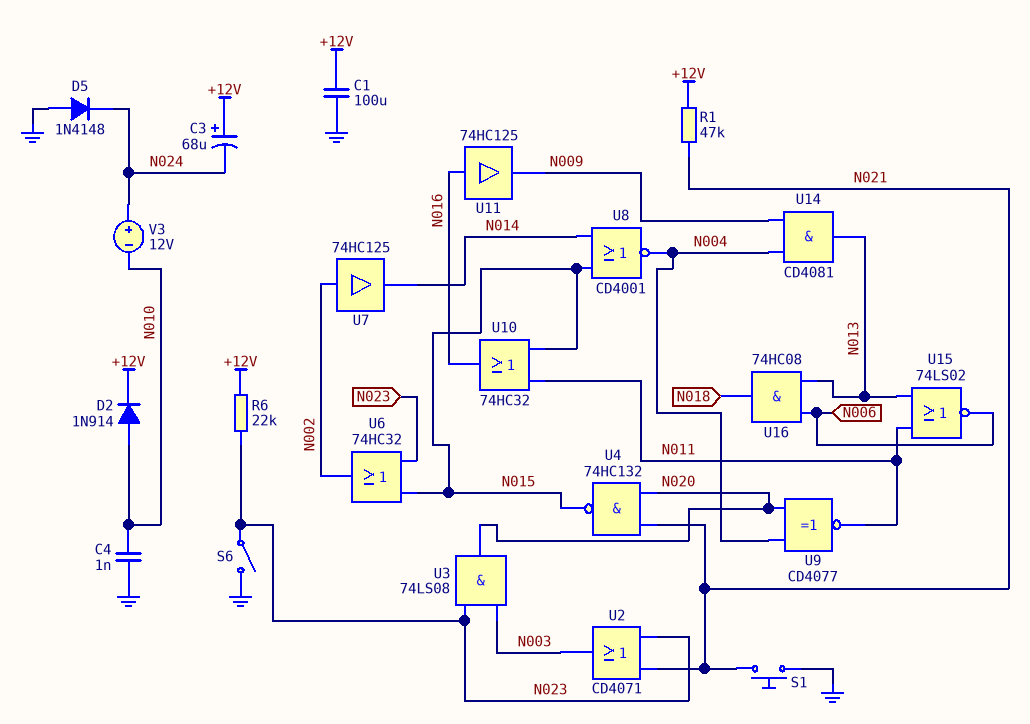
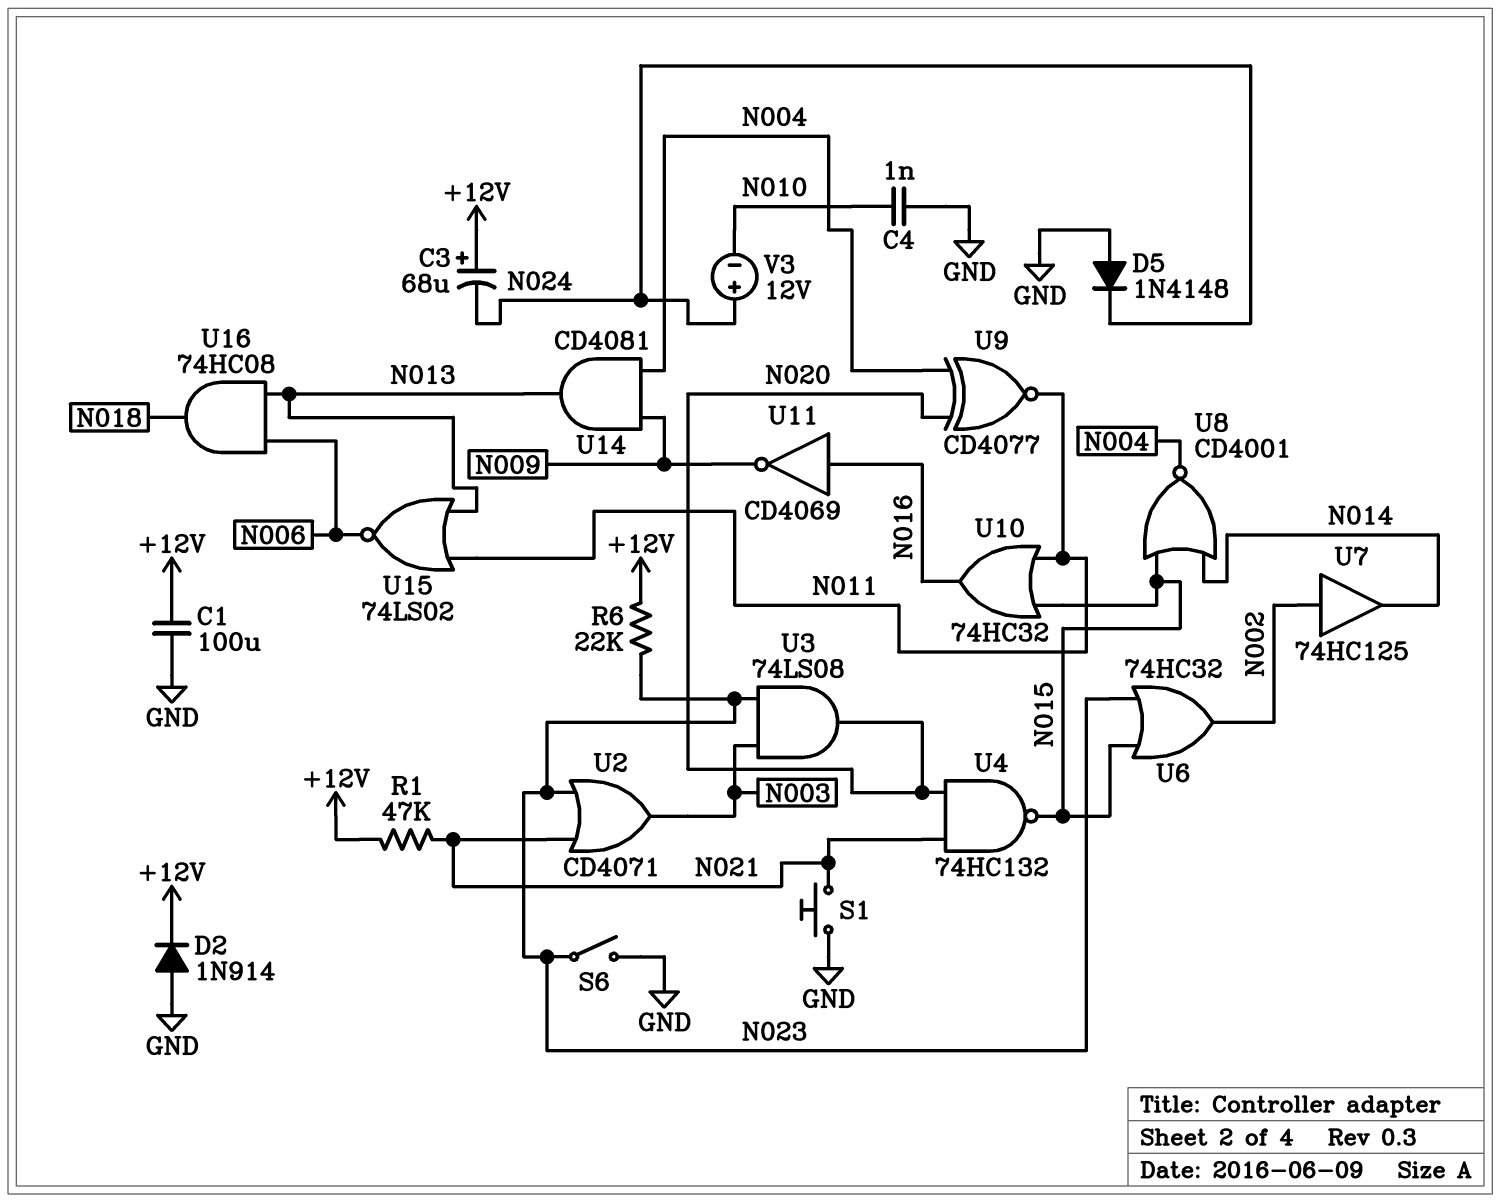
D2: diode 1N914 (A N010, K +12V) -> diode 1N914 (A GND, K +12V)
U11: buffer 74HC125 (in N016, out N009) -> NOT CD4069 (in N016, out N009)

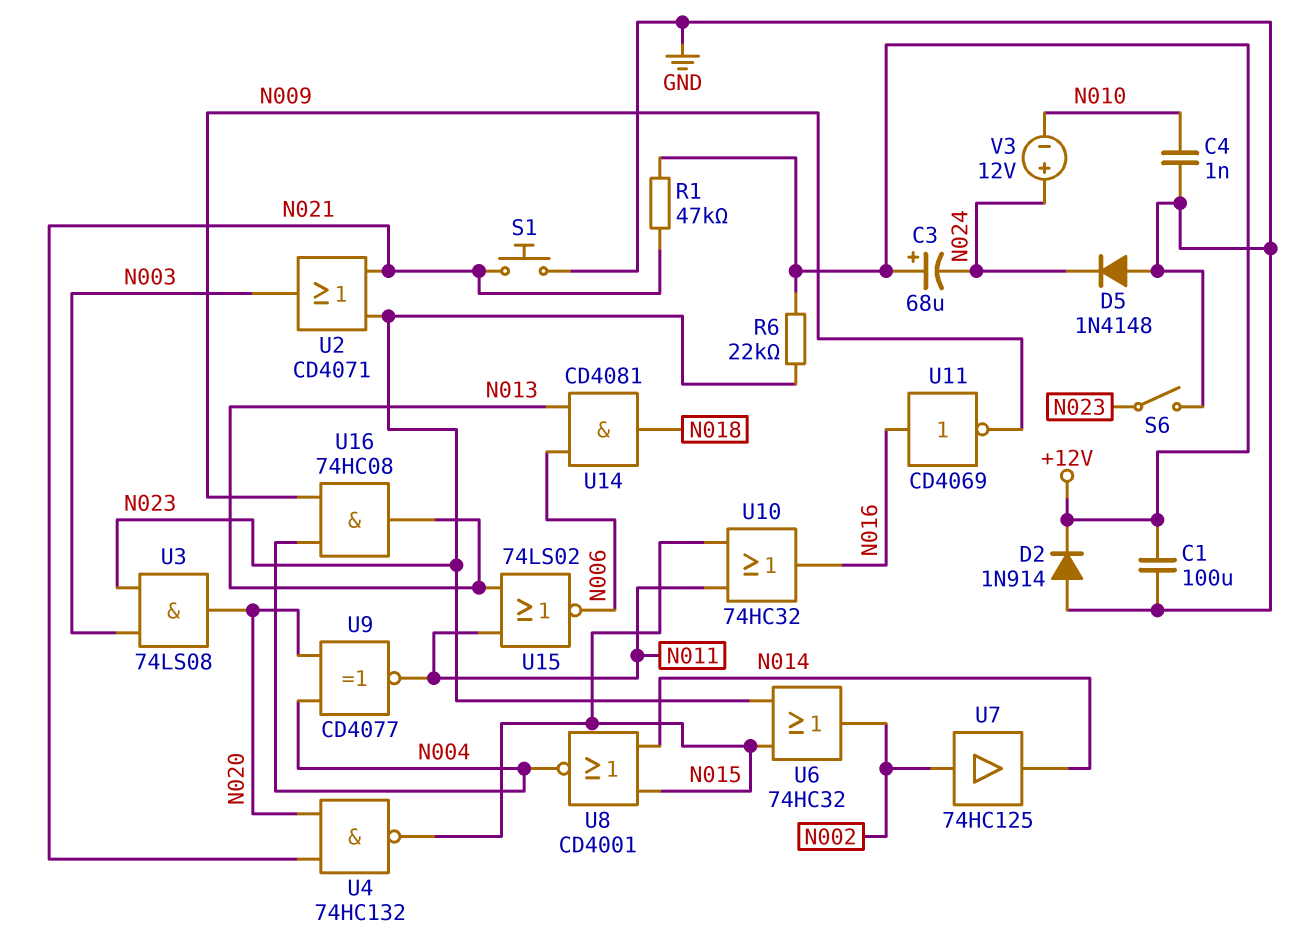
U14: AND CD4081 (in N004, in N009, out N013) -> AND CD4081 (in N006, in N013, out N018)
U16: AND 74HC08 (in N006, in N013, out N018) -> AND 74HC08 (in N004, in N009, out N013)

